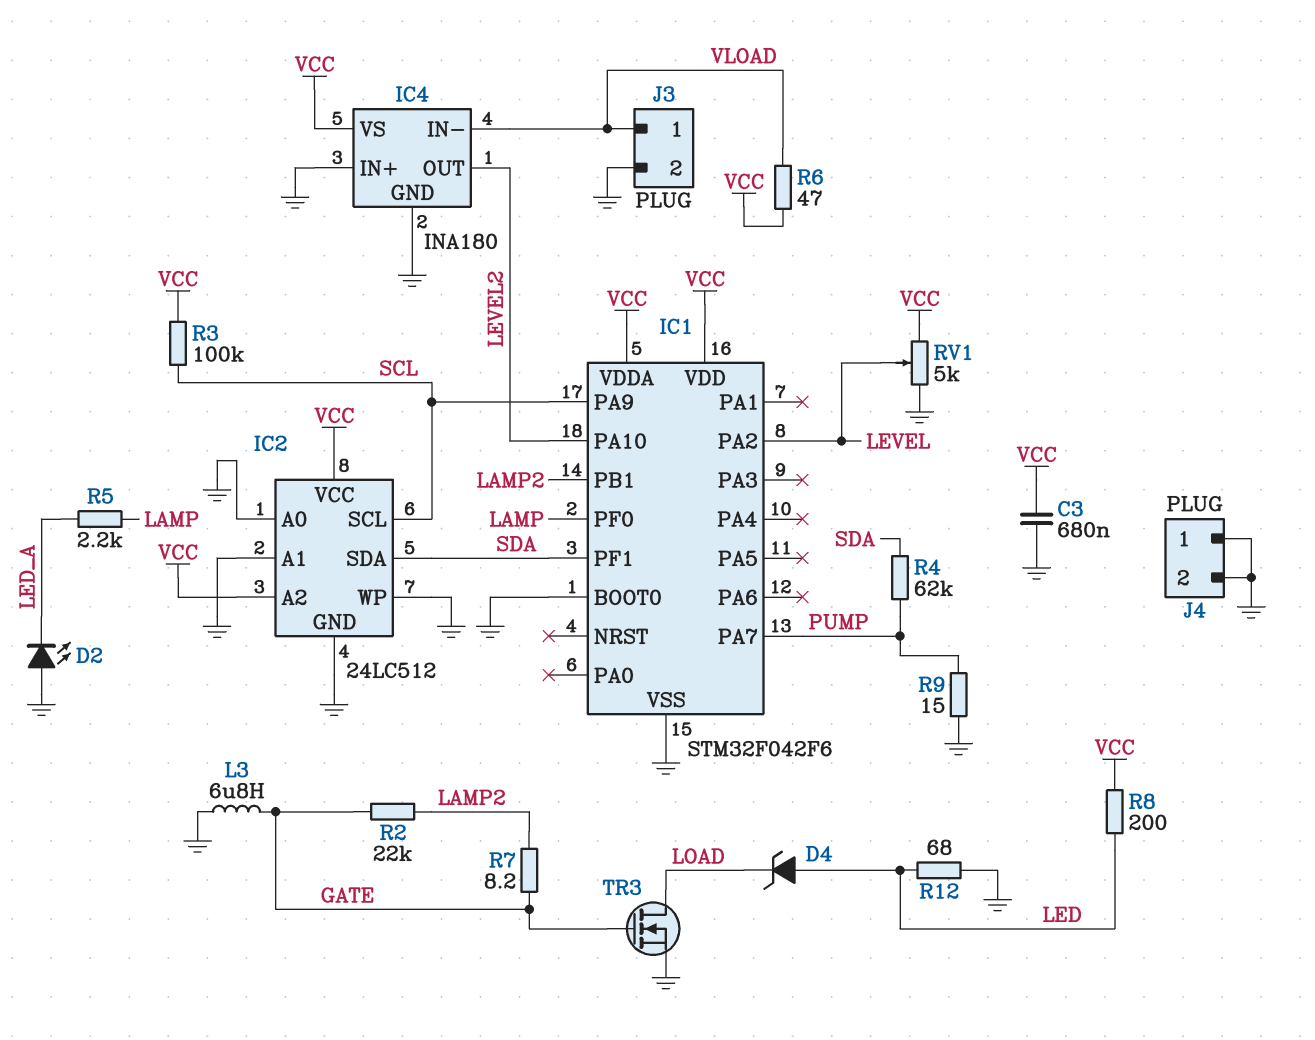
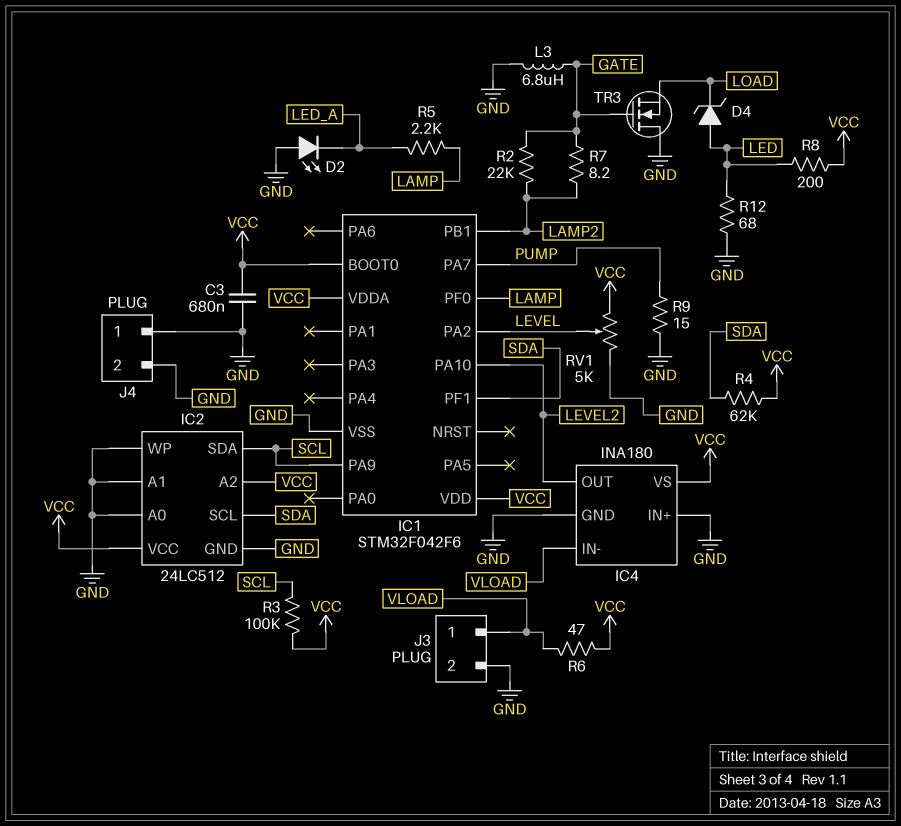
IC1 pin BOOT0: GND -> VCC
IC2 pin SCL: SCL -> SDA
IC2 pin SDA: SDA -> SCL
R4: 62k (PUMP, SDA) -> 62k (SDA, VCC)
TR3: NMOS (G GATE, D LOAD, S GND) -> NMOS (G GATE, D GND, S LOAD)

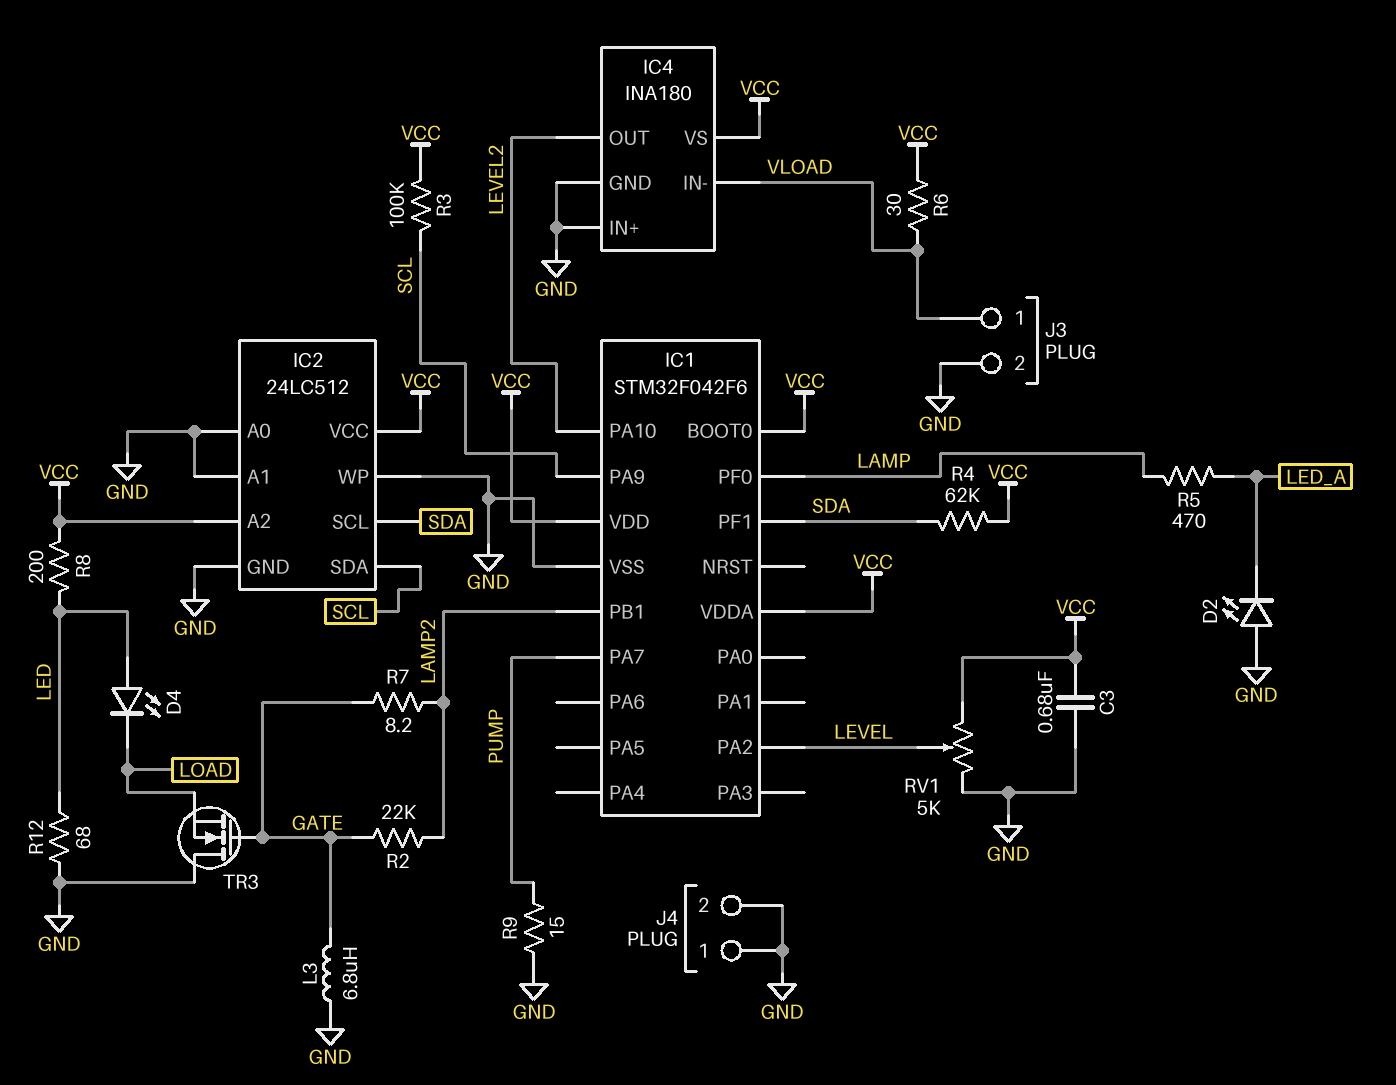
D4: zener (A LED, K LOAD) -> LED (A LED, K LOAD)
R5: 2.2k (LAMP, LED_A) -> 470 (LAMP, LED_A)
R6: 47 (VCC, VLOAD) -> 30 (VCC, VLOAD)

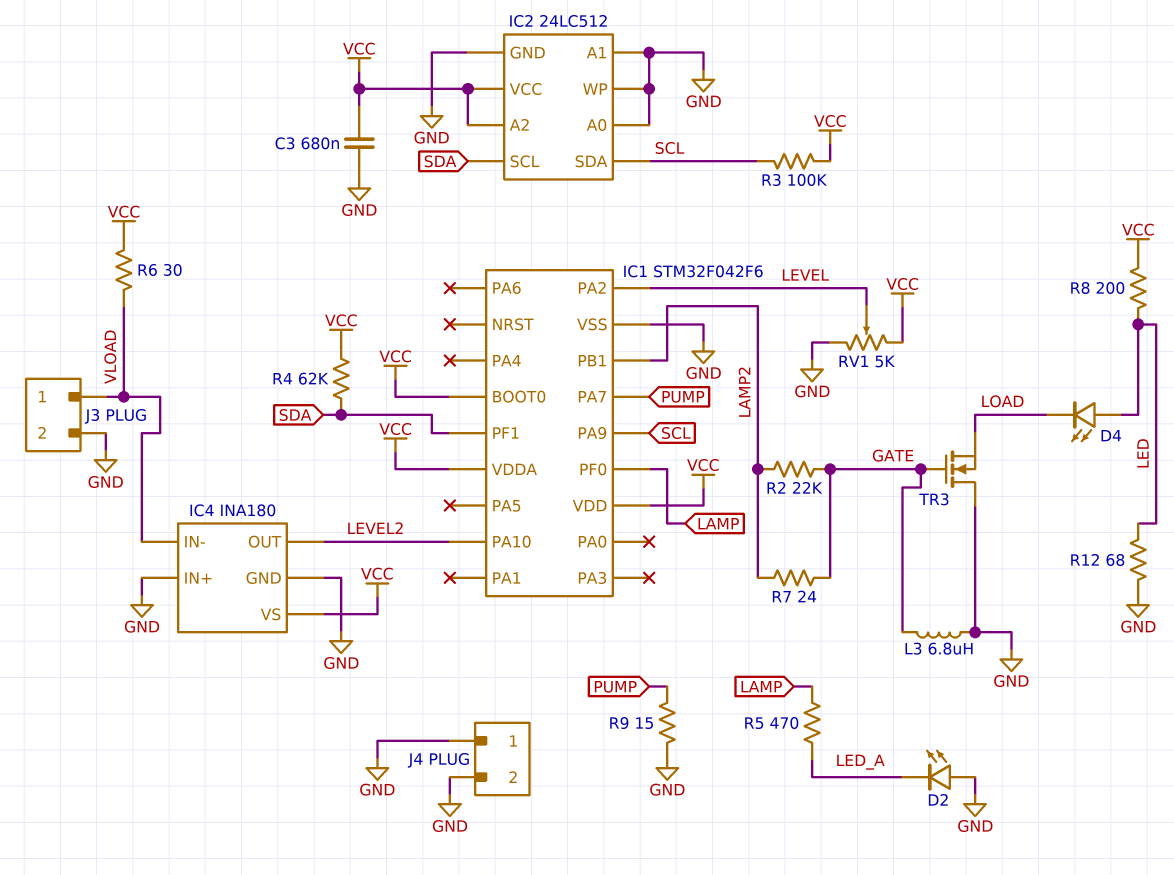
R7: 8.2 (GATE, LAMP2) -> 24 (GATE, LAMP2)

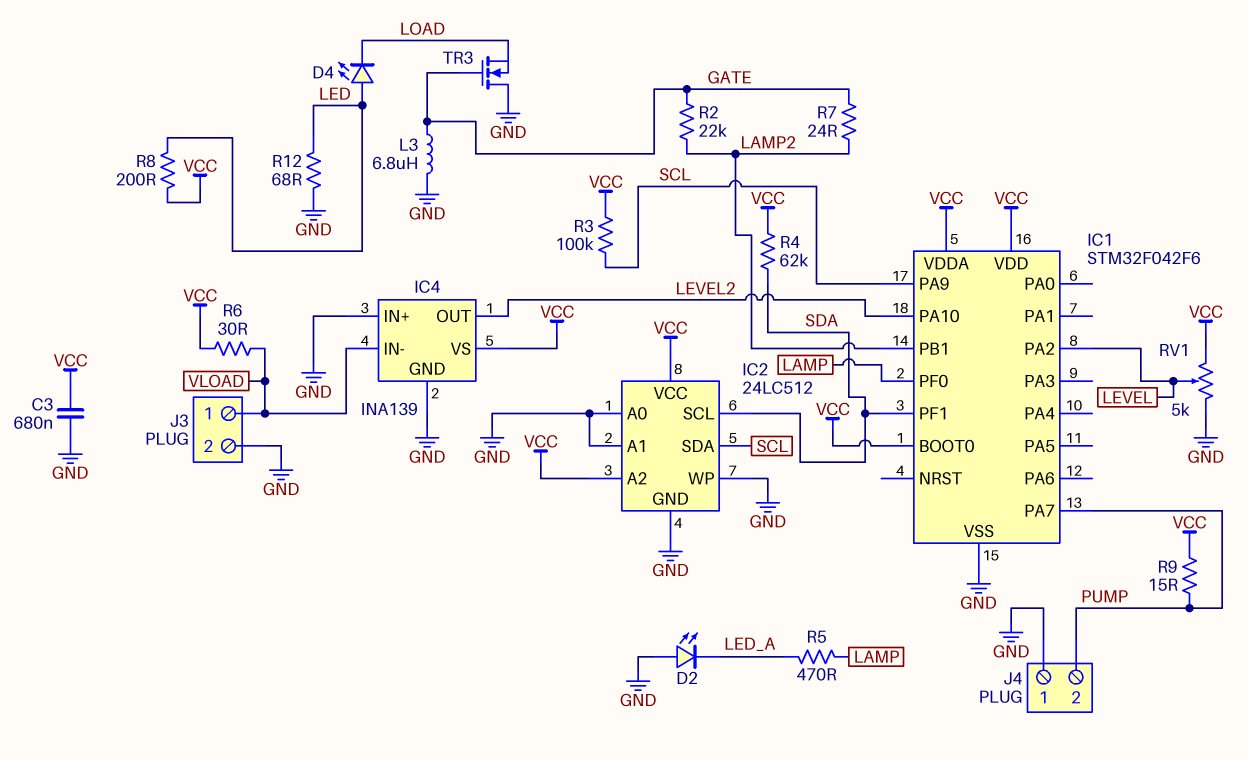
IC4: INA180 -> INA139
J4 pin 2: GND -> PUMP
R9: 15 (GND, PUMP) -> 15 (PUMP, VCC)

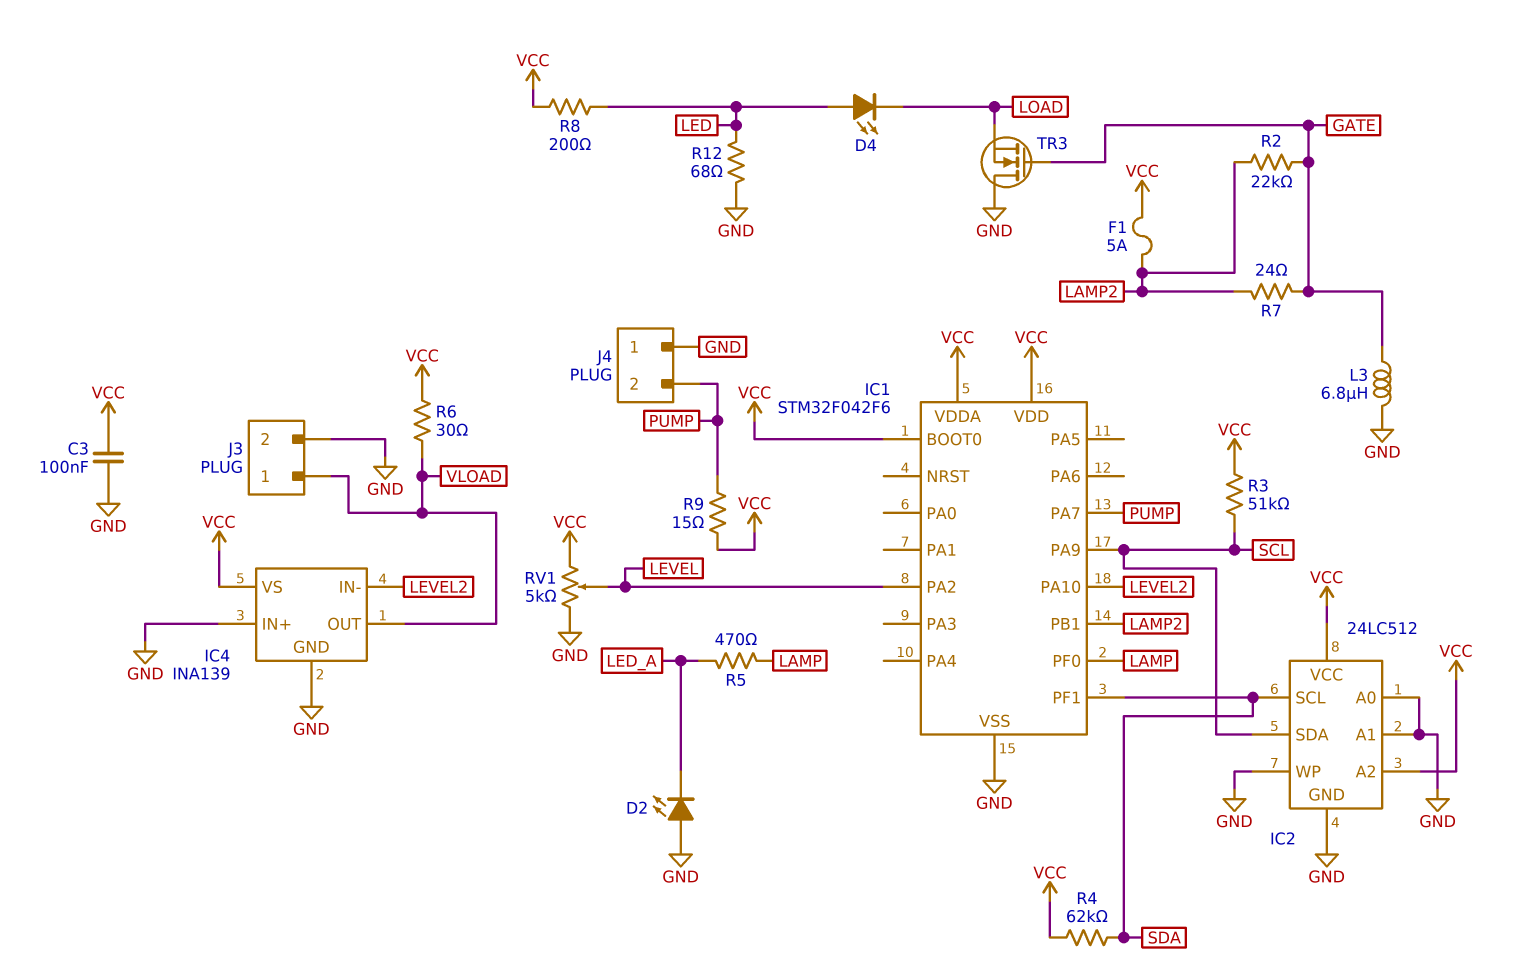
C3: 680nF (GND, VCC) -> 100nF (GND, VCC)
F1: none -> 5A (LAMP2, VCC)
IC4 pin IN-: VLOAD -> LEVEL2
IC4 pin OUT: LEVEL2 -> VLOAD
R3: 100k (SCL, VCC) -> 51k (SCL, VCC)

